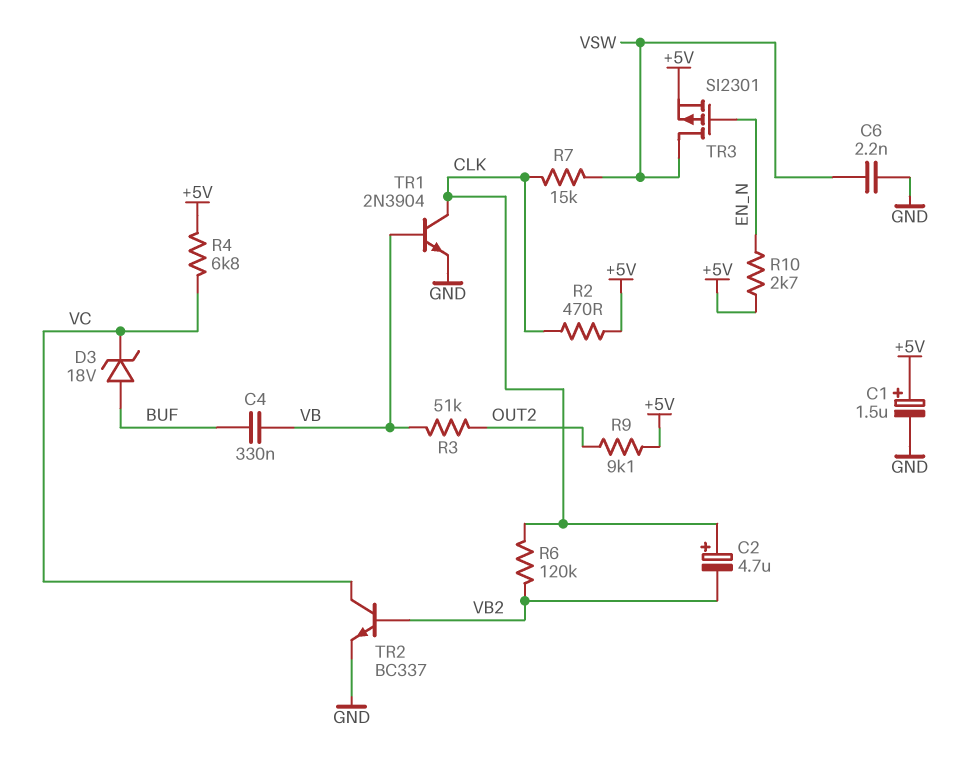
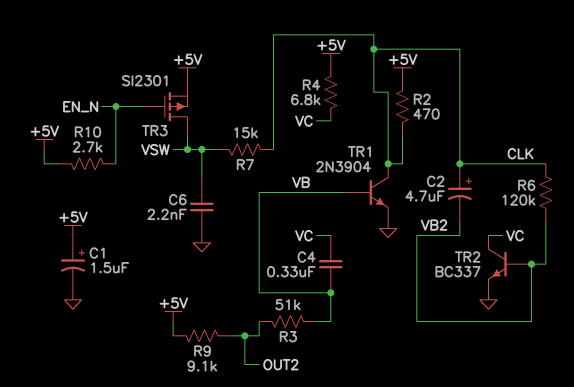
C4: 330nF (BUF, VB) -> 330nF (VB, VC)
D3: zener 18V (A BUF, K VC) -> none

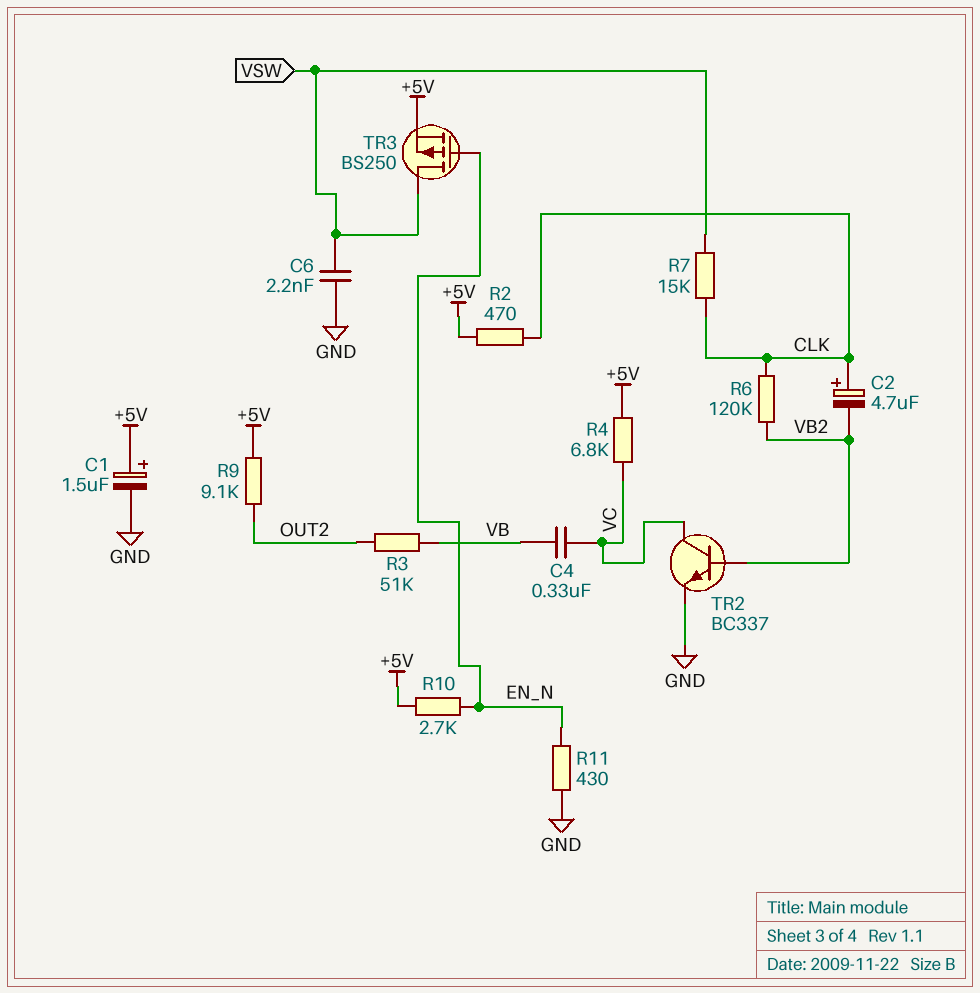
R11: none -> 430 (EN_N, GND)
TR1: NPN 2N3904 (B VB, C CLK, E GND) -> none
TR3: PMOS SI2301 (G EN_N, D VSW, S +5V) -> PMOS BS250 (G EN_N, D VSW, S +5V)

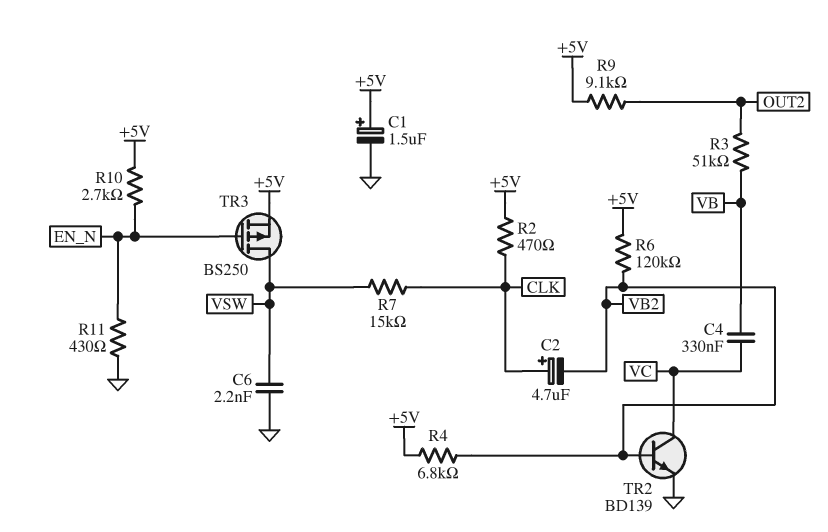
R4: 6.8k (+5V, VC) -> 6.8k (+5V, VB2)
R6: 120k (CLK, VB2) -> 120k (+5V, VB2)
TR2: NPN BC337 (B VB2, C VC, E GND) -> NPN BD139 (B VB2, C VC, E GND)

